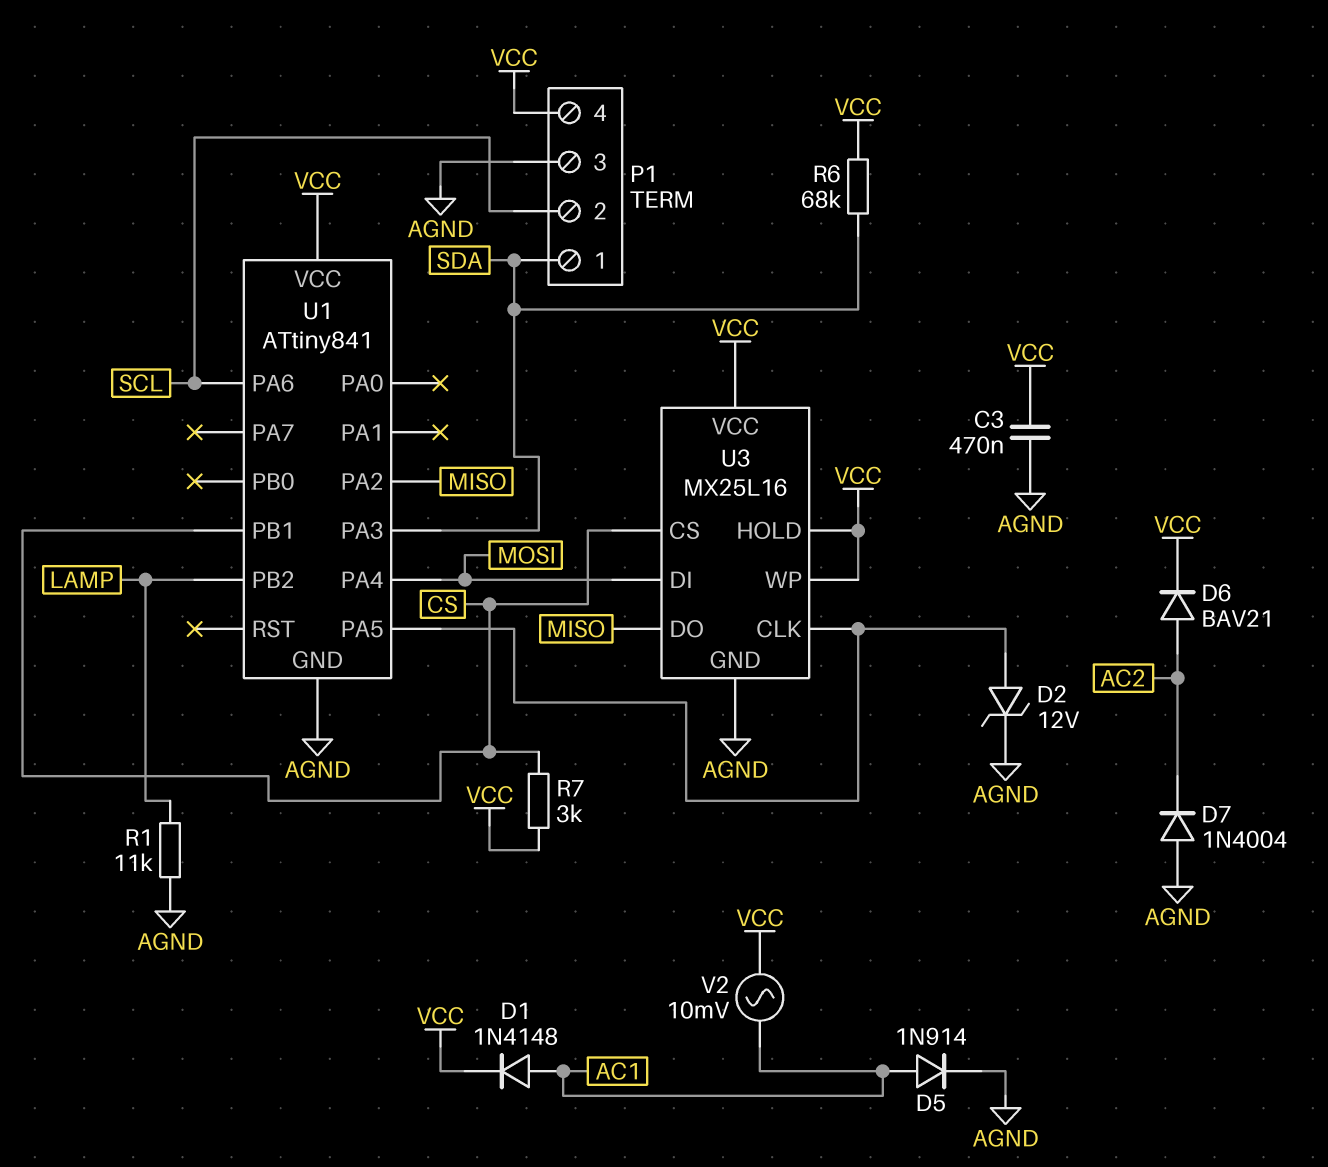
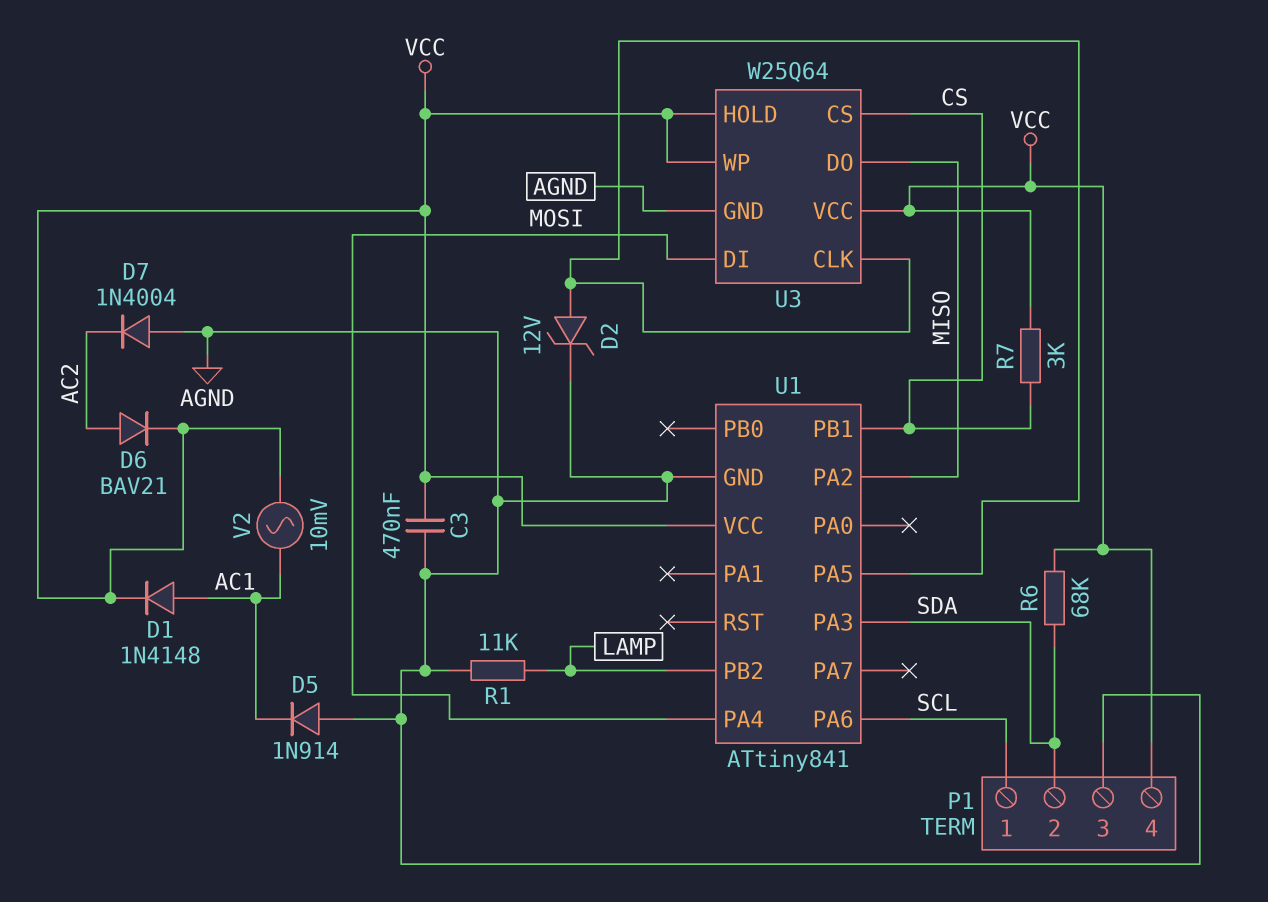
D5: diode 1N914 (A AC1, K AGND) -> diode 1N914 (A AGND, K AC1)
P1 pin 1: SDA -> SCL
P1 pin 2: SCL -> SDA
U3: MX25L16 -> W25Q64

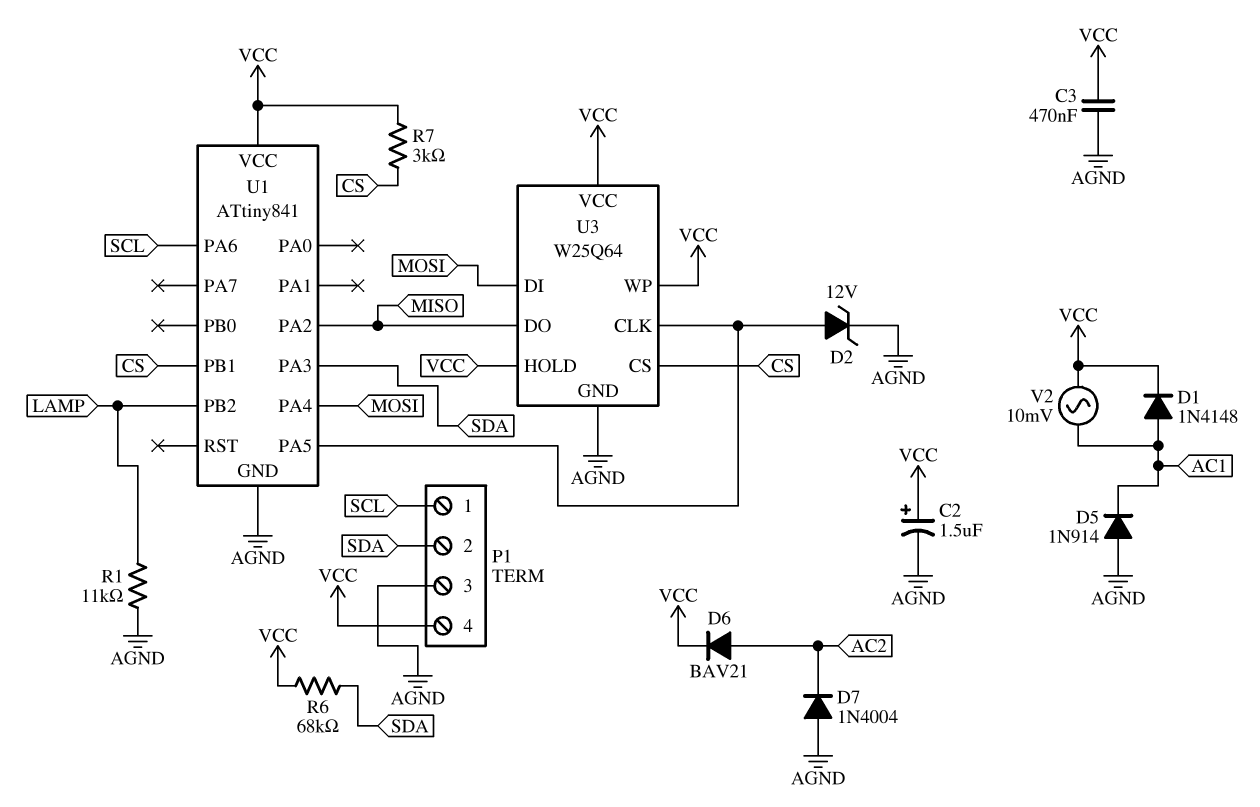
C2: none -> 1.5uF (plus VCC, minus AGND)

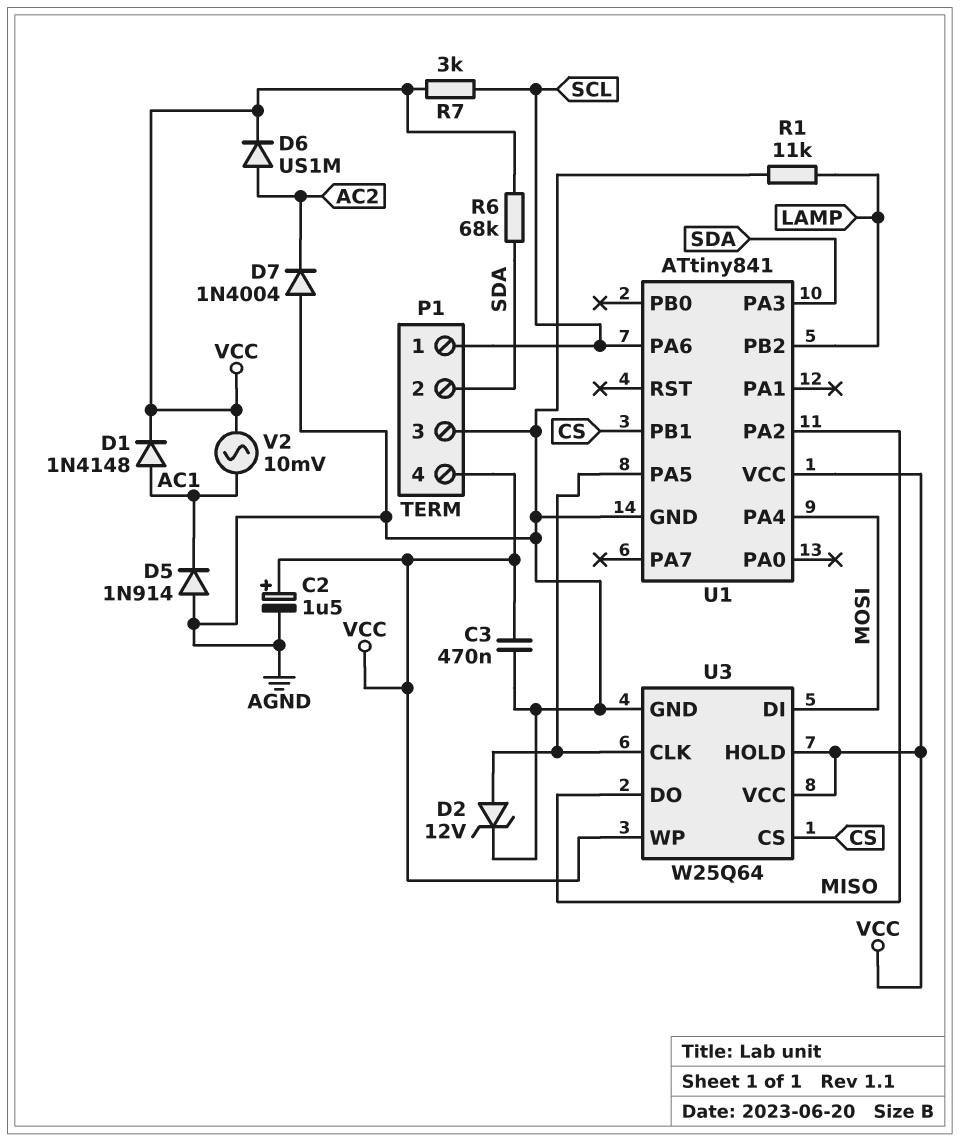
D6: diode BAV21 (A AC2, K VCC) -> diode US1M (A AC2, K VCC)
R7: 3k (CS, VCC) -> 3k (SCL, VCC)

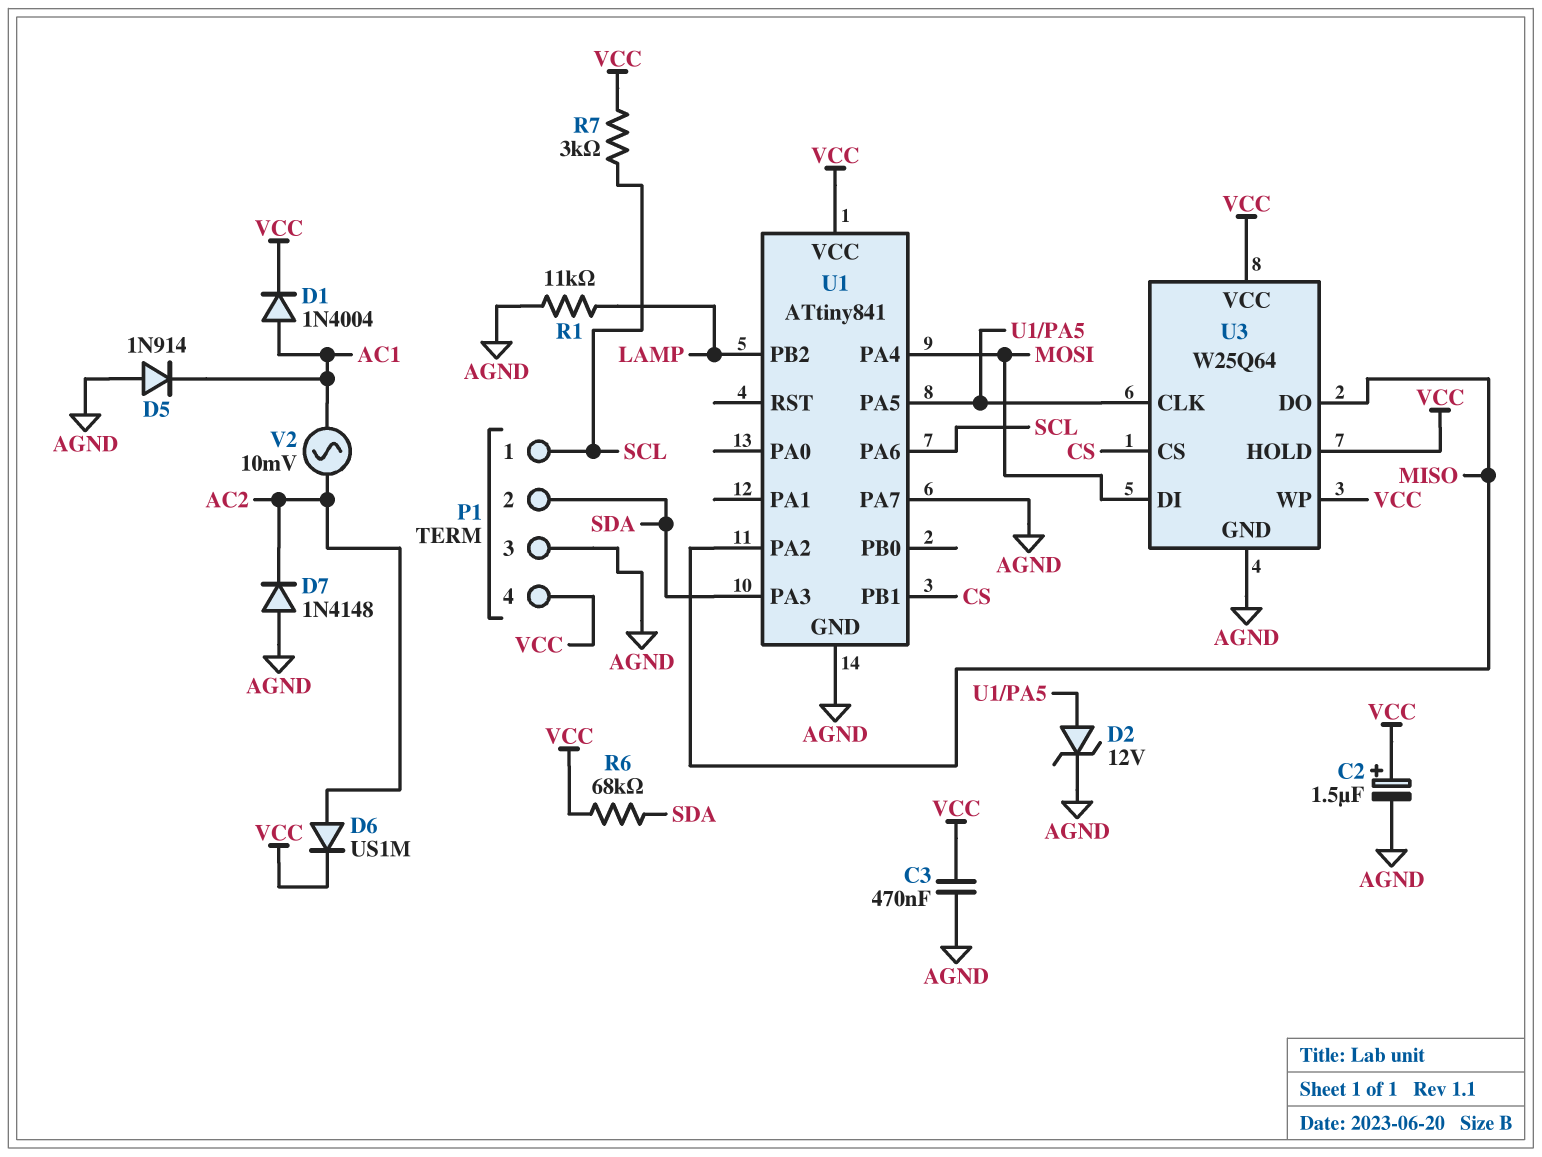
D1: diode 1N4148 (A AC1, K VCC) -> diode 1N4004 (A AC1, K VCC)
D7: diode 1N4004 (A AGND, K AC2) -> diode 1N4148 (A AGND, K AC2)
U1 pin PA7: none -> AGND
V2: AC 10mV (AC1, VCC) -> AC 10mV (AC1, AC2)

